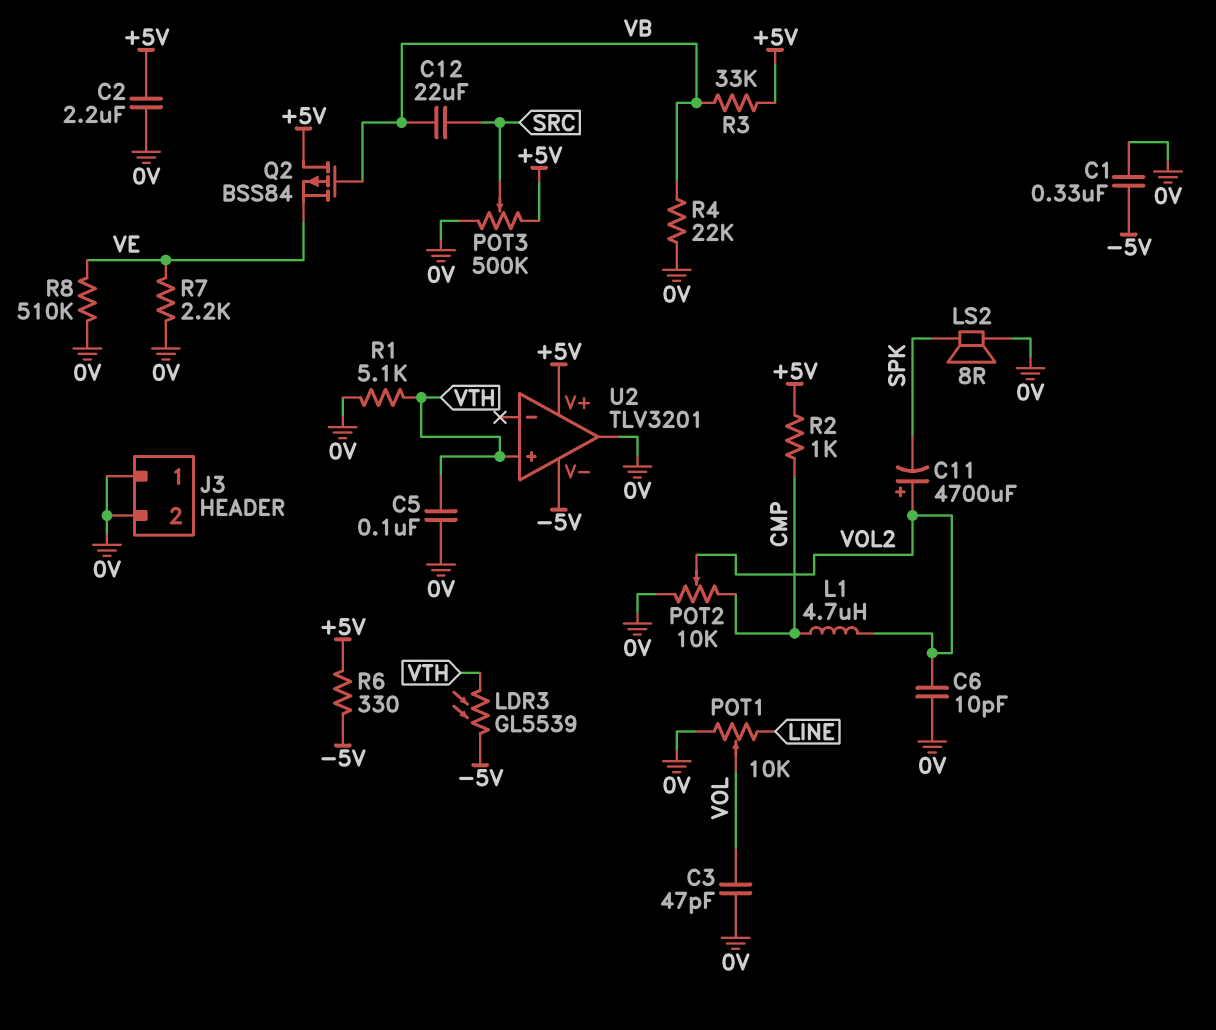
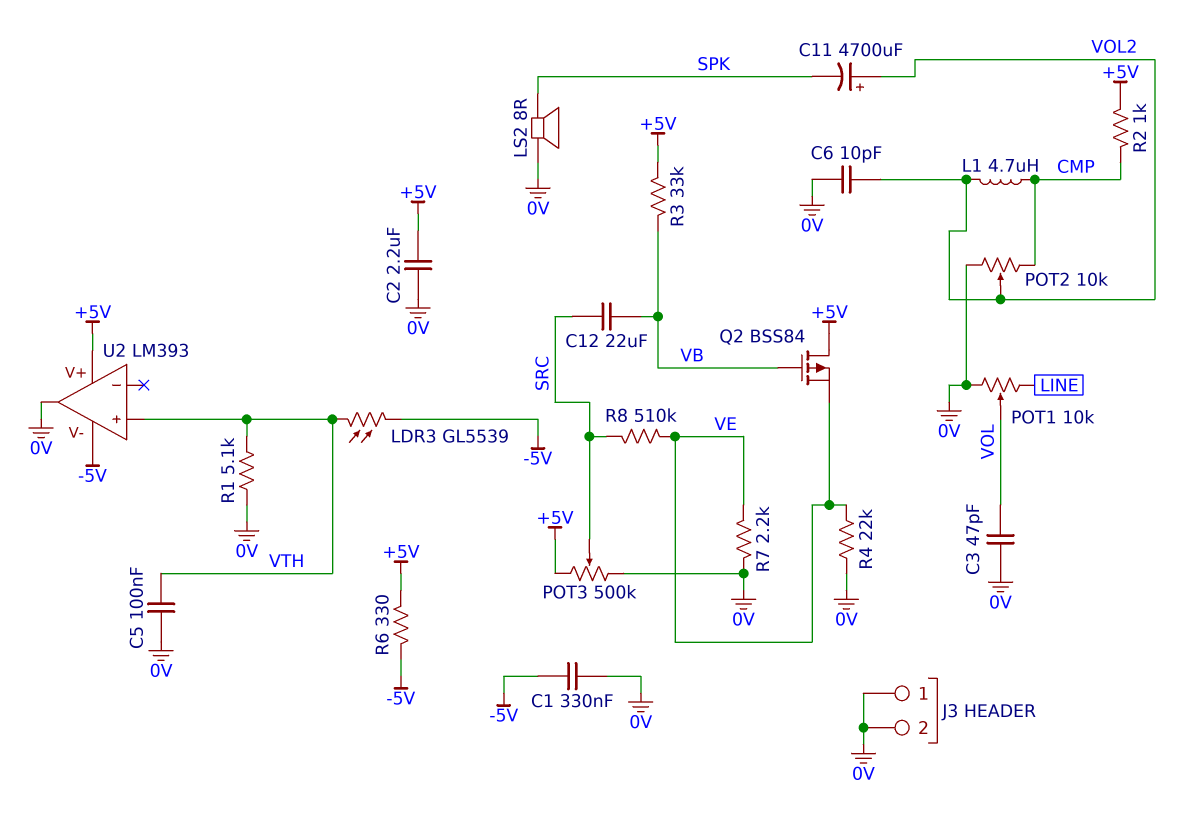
R4: 22k (0V, VB) -> 22k (0V, VE)
R8: 510k (0V, VE) -> 510k (SRC, VE)
U2: TLV3201 -> LM393

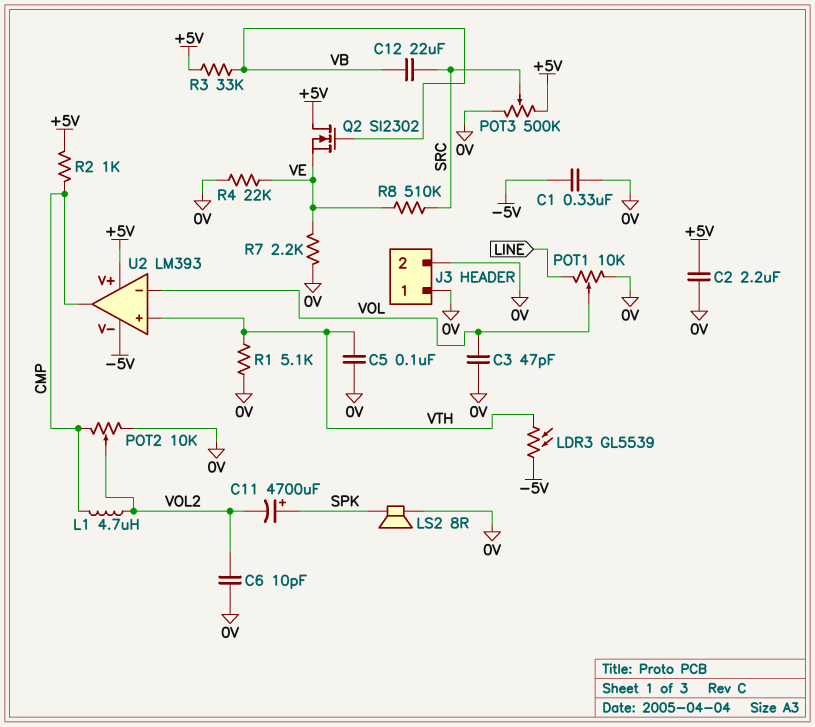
C11: 4700uF (plus VOL2, minus SPK) -> 4700uF (plus SPK, minus VOL2)
Q2: PMOS BSS84 (G VB, D +5V, S VE) -> NMOS SI2302 (G VB, D +5V, S VE)
R6: 330 (+5V, -5V) -> none
U2 pin in-: none -> VOL
U2 pin out: 0V -> CMP

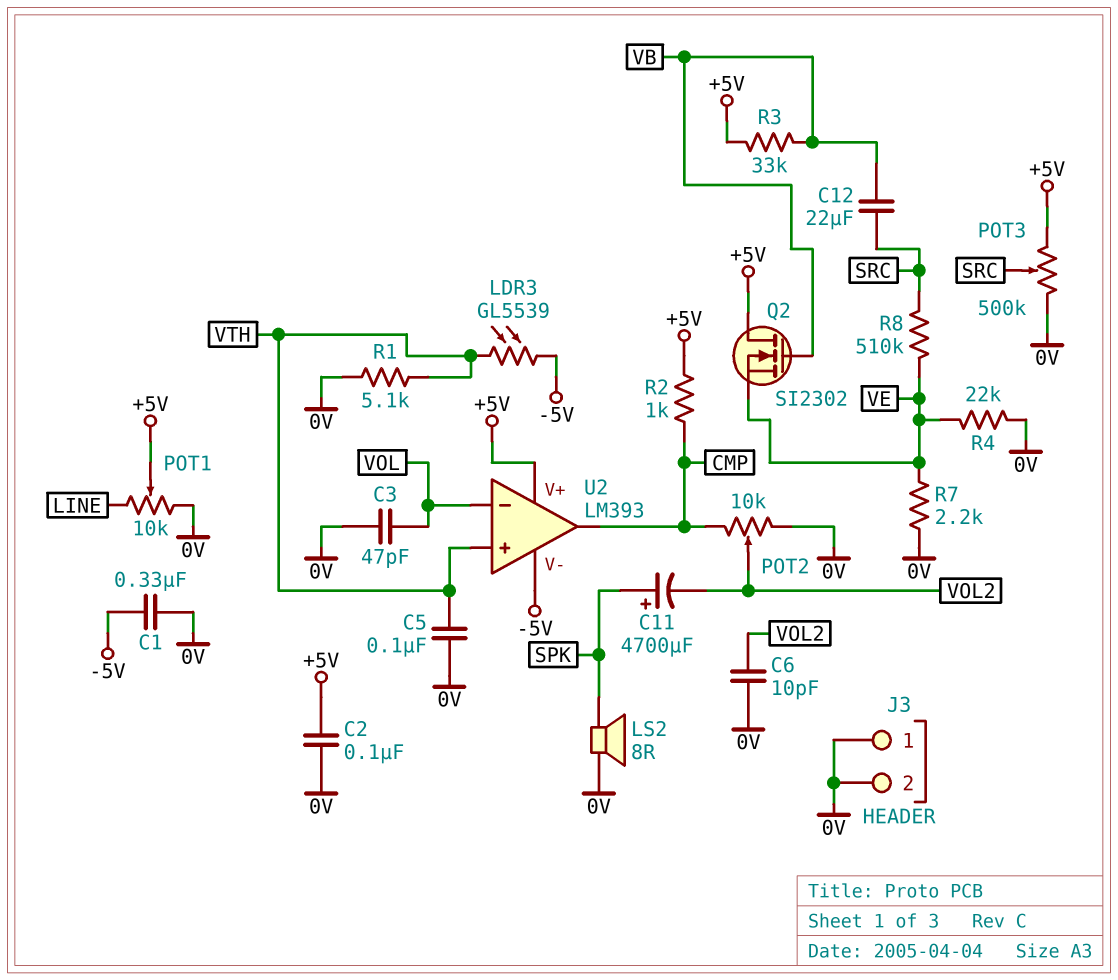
C2: 2.2uF (+5V, 0V) -> 100nF (+5V, 0V)
L1: 4.7uH (CMP, VOL2) -> none
POT1: 10k (0V, LINE, wiper VOL) -> 10k (0V, LINE, wiper +5V)

